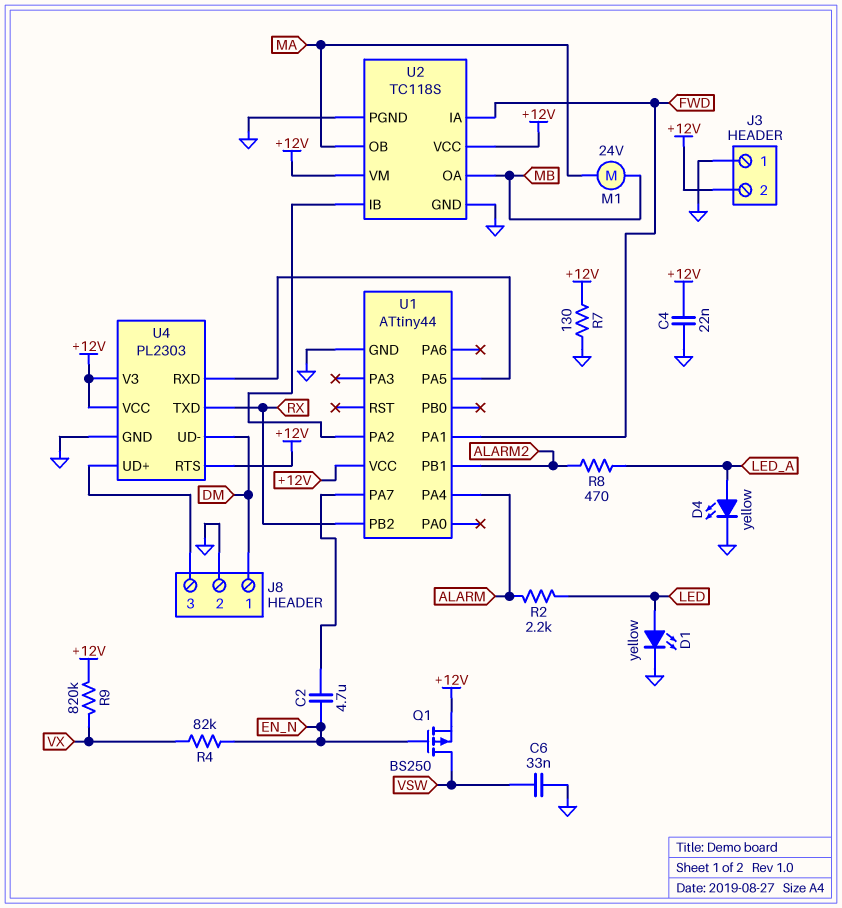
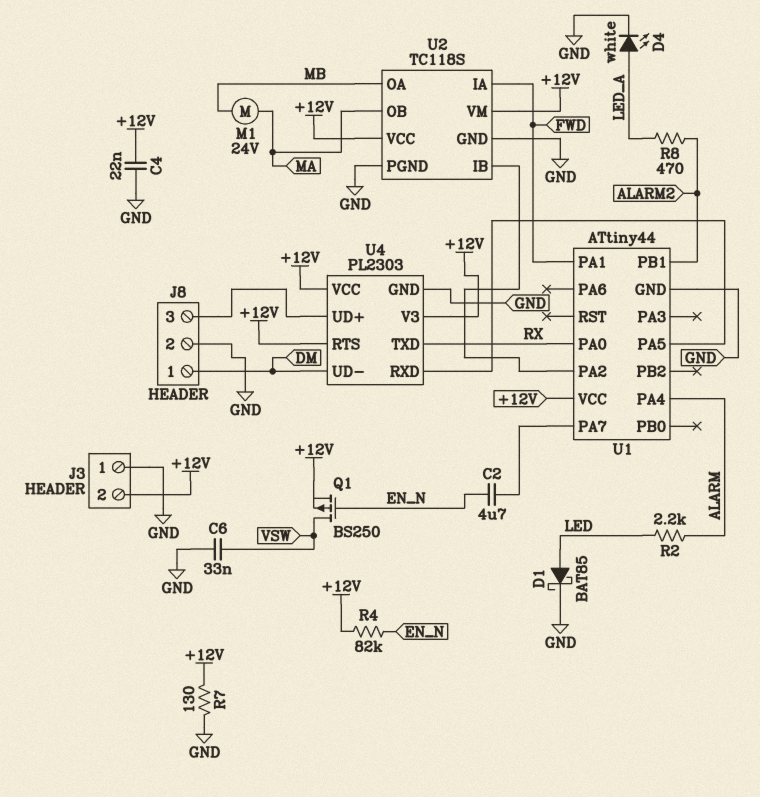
D1: LED yellow (A LED, K GND) -> schottky BAT85 (A LED, K GND)
D4: LED yellow (A LED_A, K GND) -> LED white (A LED_A, K GND)
R4: 82k (EN_N, VX) -> 82k (+12V, EN_N)
R9: 820k (+12V, VX) -> none
U1 pin PA0: none -> RX
U1 pin PB2: RX -> none

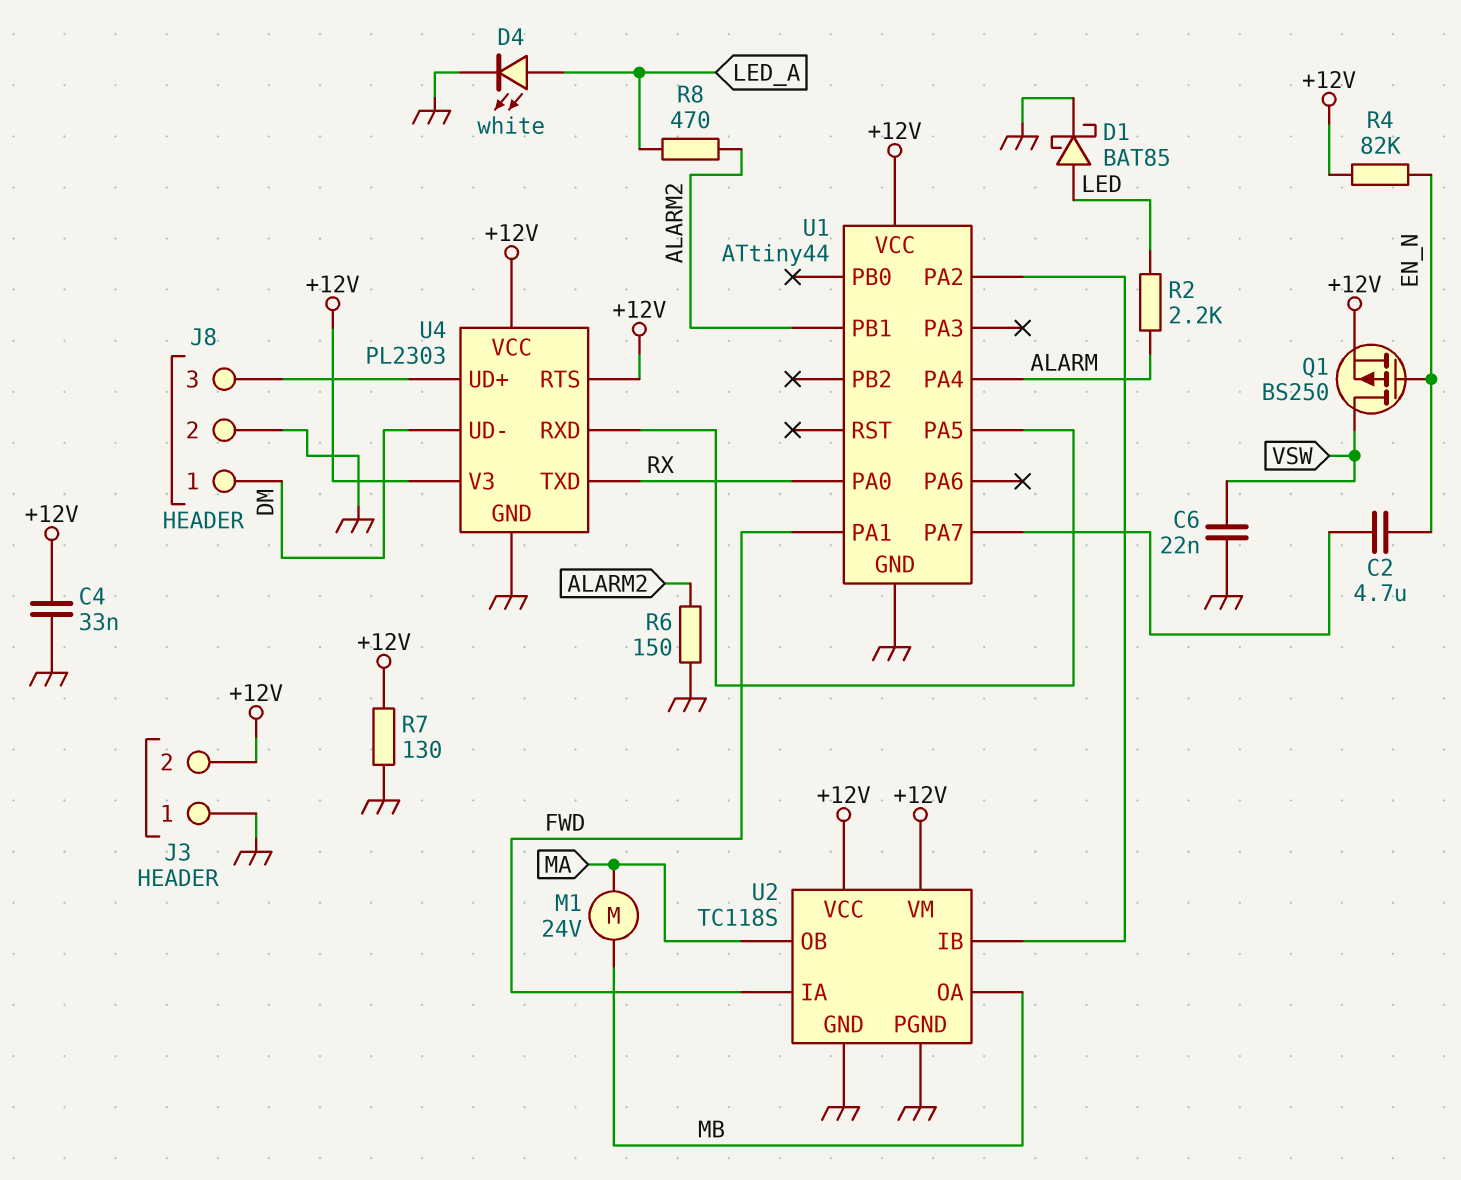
C4: 22nF (+12V, GND) -> 33nF (+12V, GND)
C6: 33nF (GND, VSW) -> 22nF (GND, VSW)
R6: none -> 150 (ALARM2, GND)

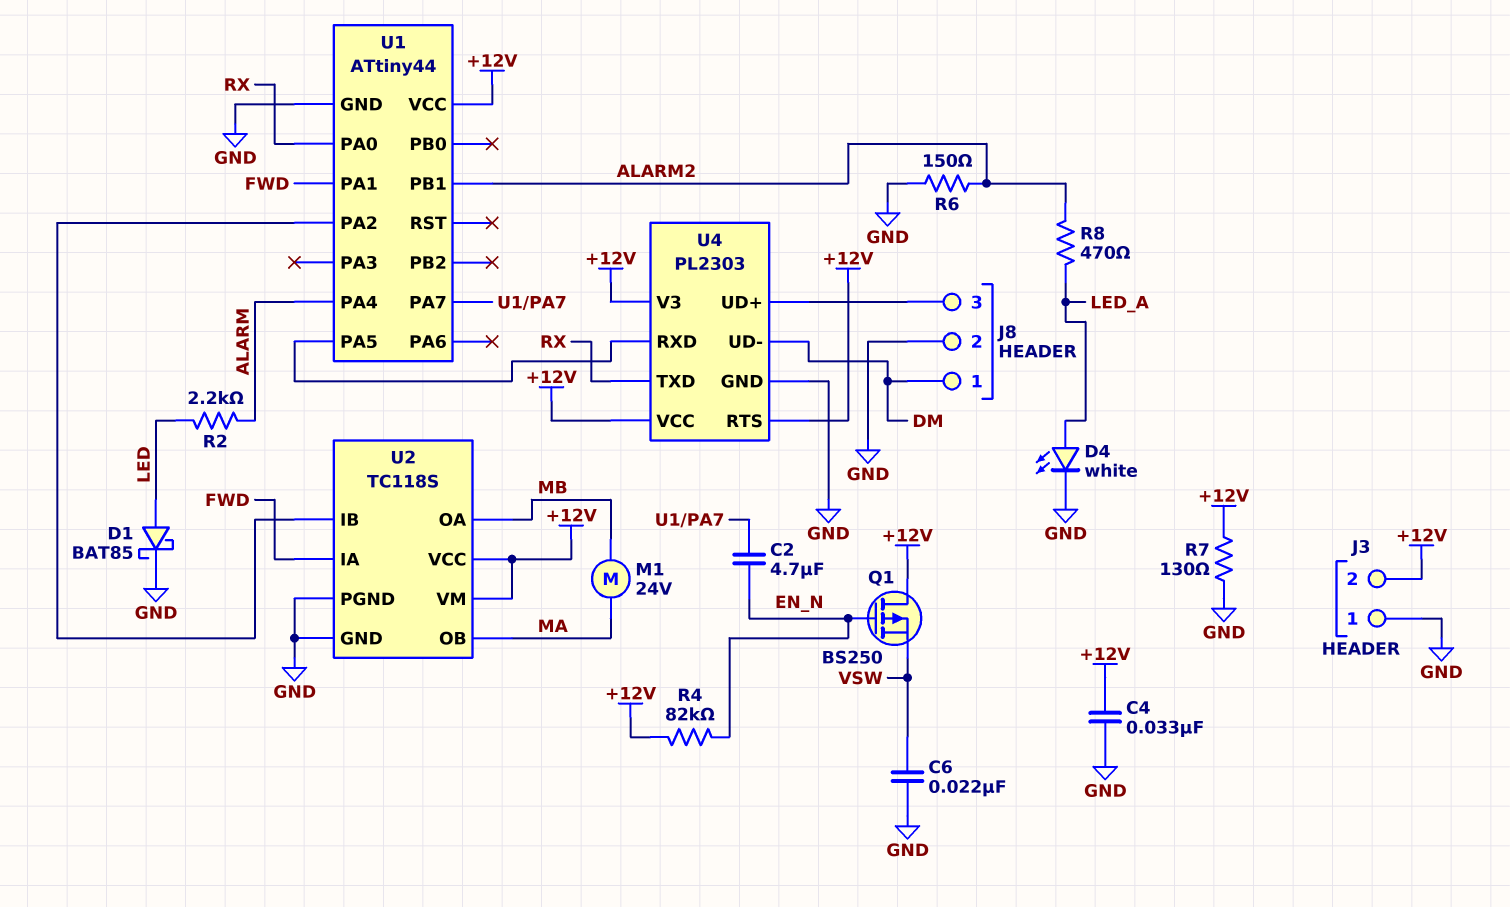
Q1: PMOS BS250 (G EN_N, D VSW, S +12V) -> PMOS BS250 (G EN_N, D +12V, S VSW)

